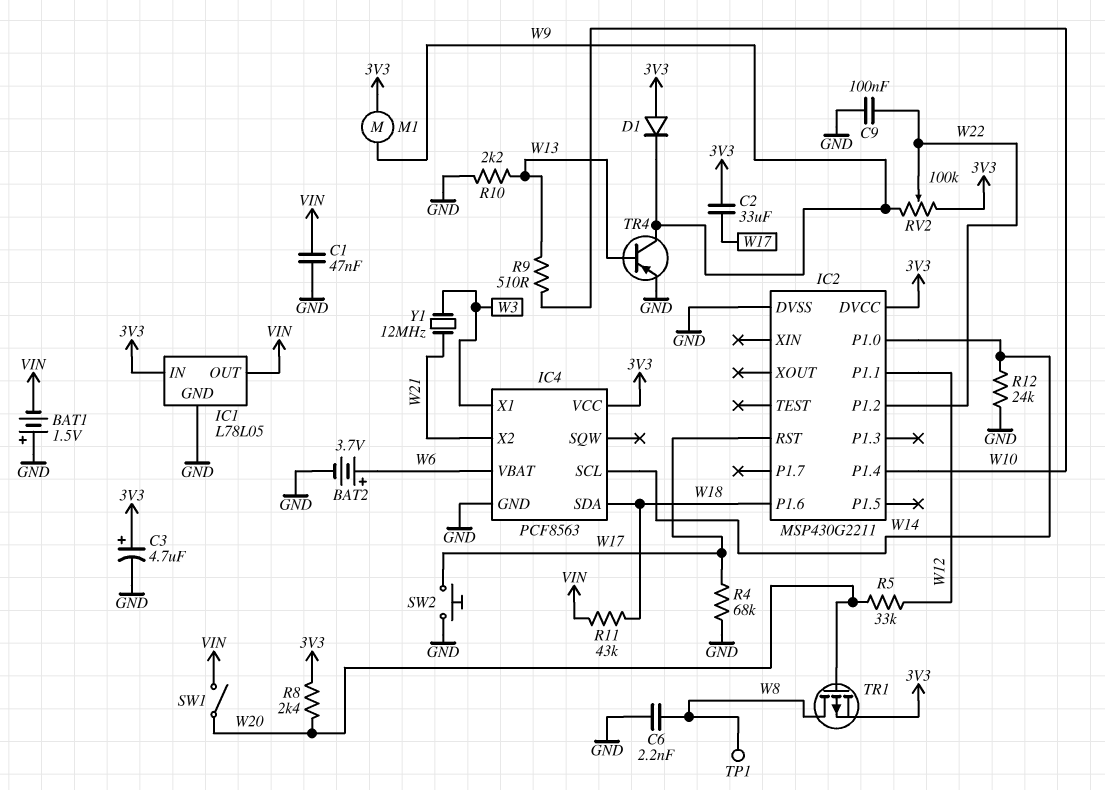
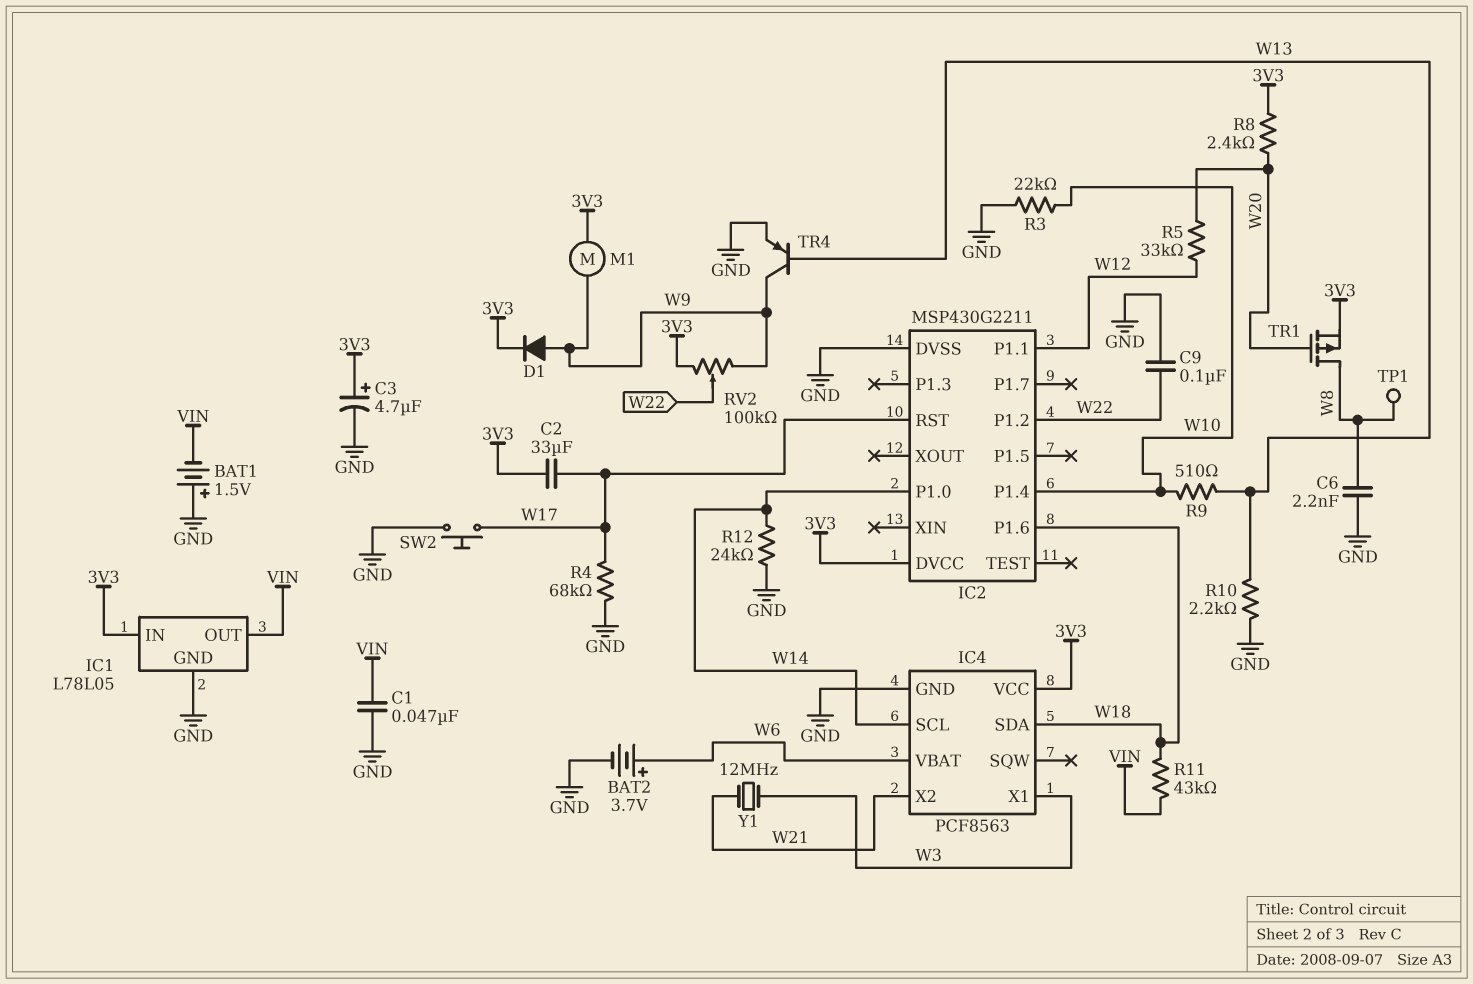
D1: diode (A 3V3, K W9) -> diode (A W9, K 3V3)
R3: none -> 22k (GND, W10)
SW1: switch (VIN, W20) -> none

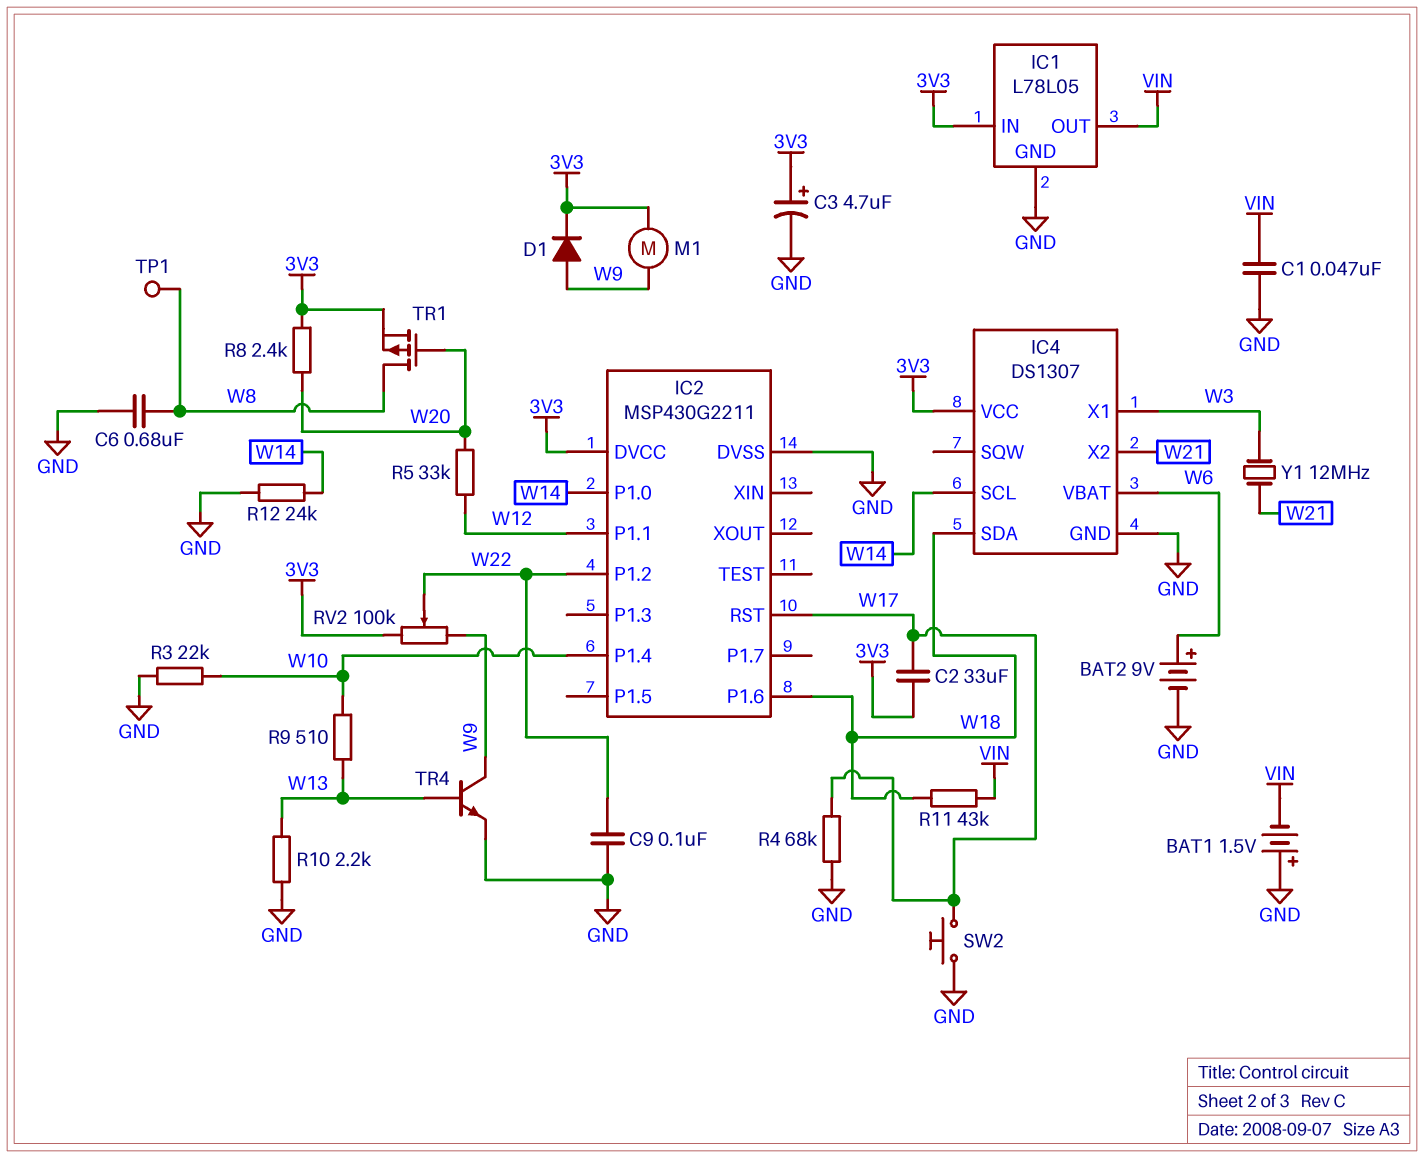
BAT2: 3.7V (plus W6, minus GND) -> 9V (plus W6, minus GND)
C6: 2.2nF (GND, W8) -> 680nF (GND, W8)
IC4: PCF8563 -> DS1307
TR4: PNP (B W13, C W9, E GND) -> NPN (B W13, C W9, E GND)

